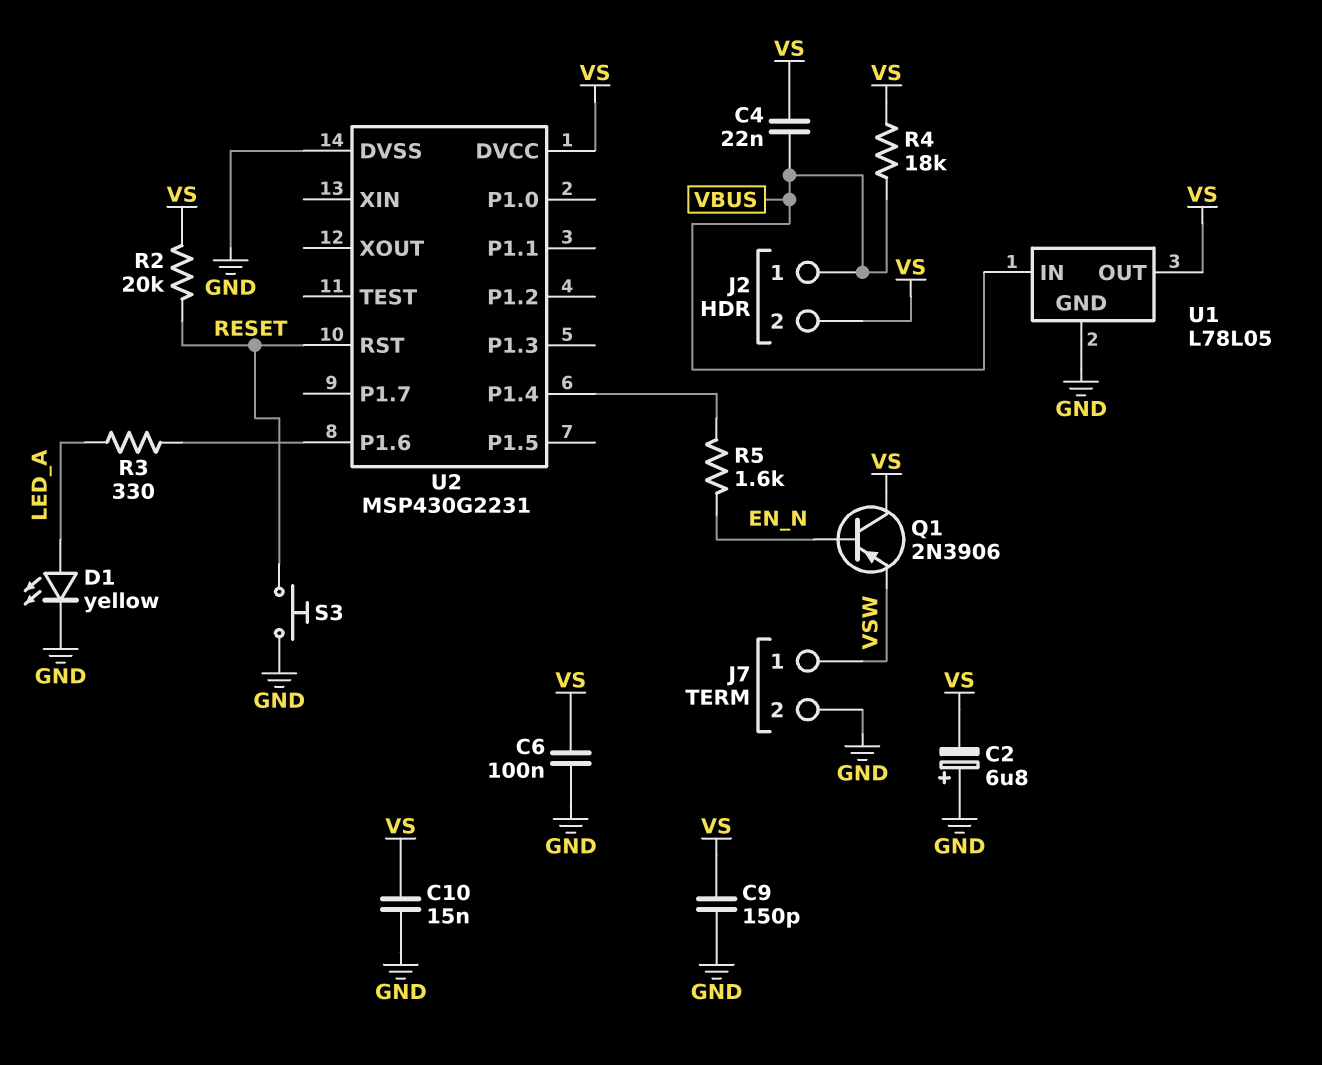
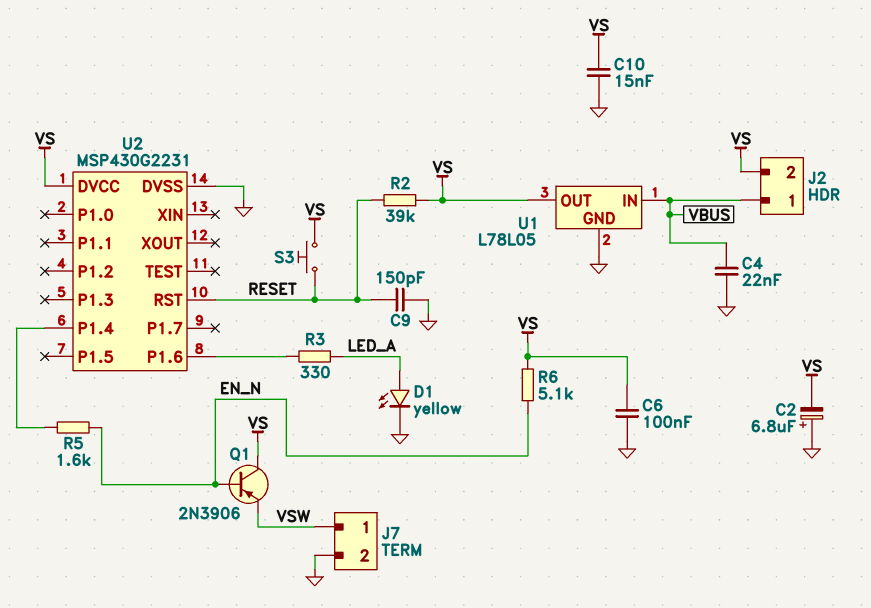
C4: 22nF (VBUS, VS) -> 22nF (GND, VBUS)
C9: 150pF (GND, VS) -> 150pF (GND, RESET)
R2: 20k (RESET, VS) -> 39k (RESET, VS)
R4: 18k (VBUS, VS) -> none
R6: none -> 5.1k (EN_N, VS)
S3: button (GND, RESET) -> button (RESET, VS)

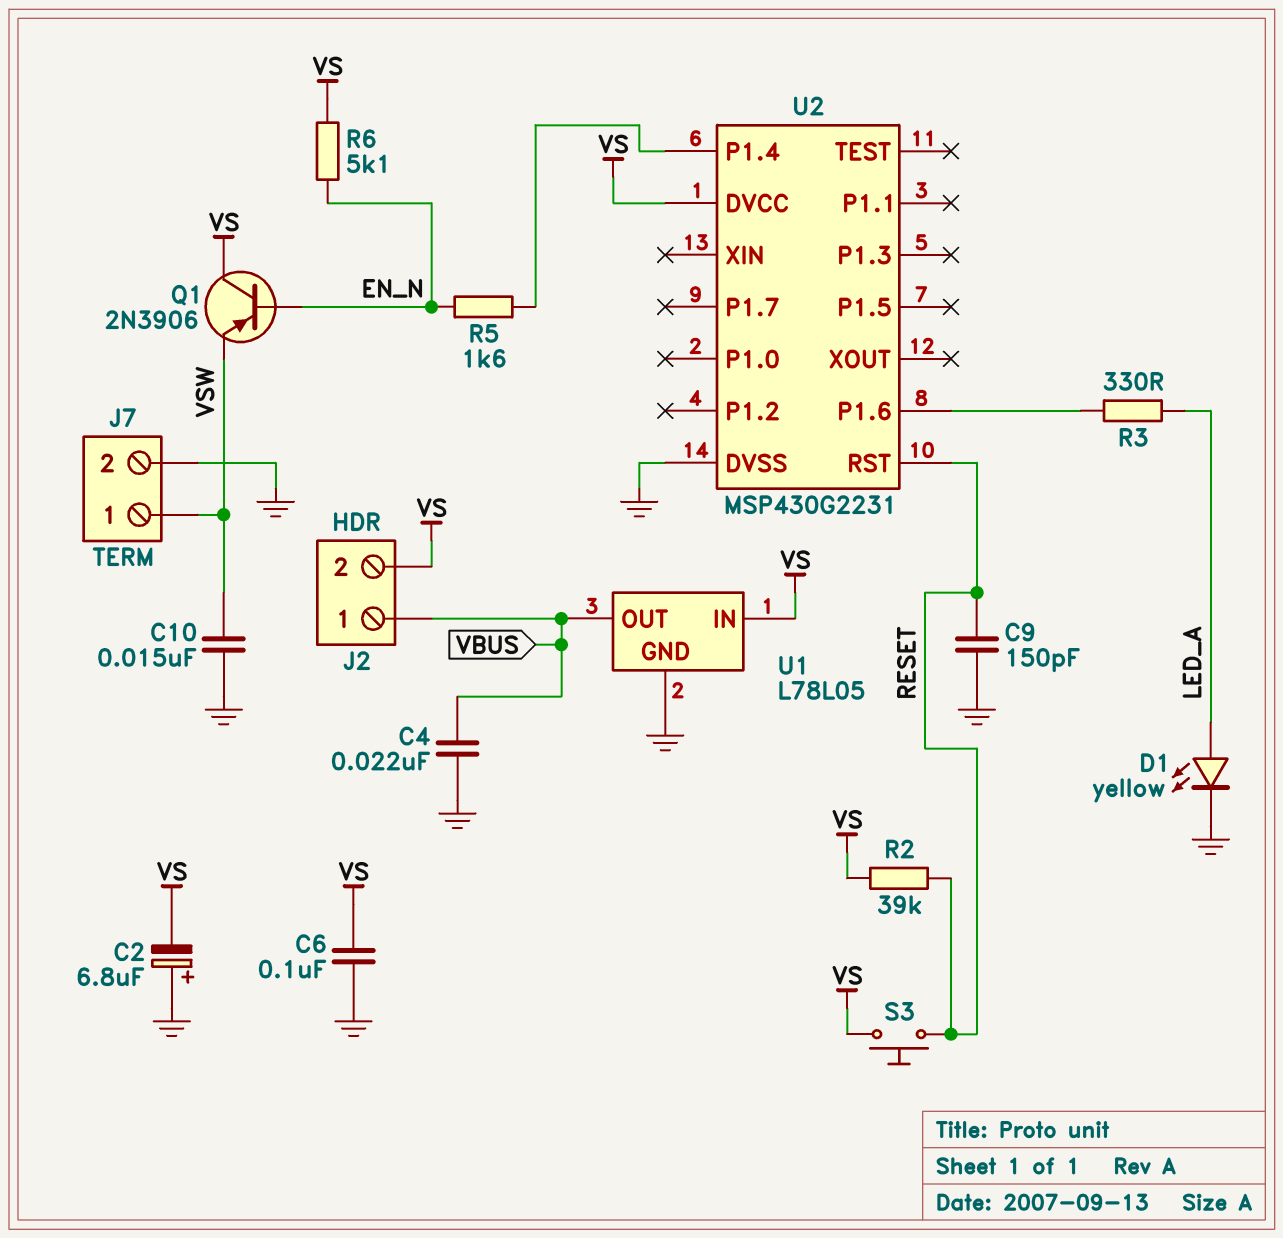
C10: 15nF (GND, VS) -> 15nF (GND, VSW)
U1 pin IN: VBUS -> VS
U1 pin OUT: VS -> VBUS

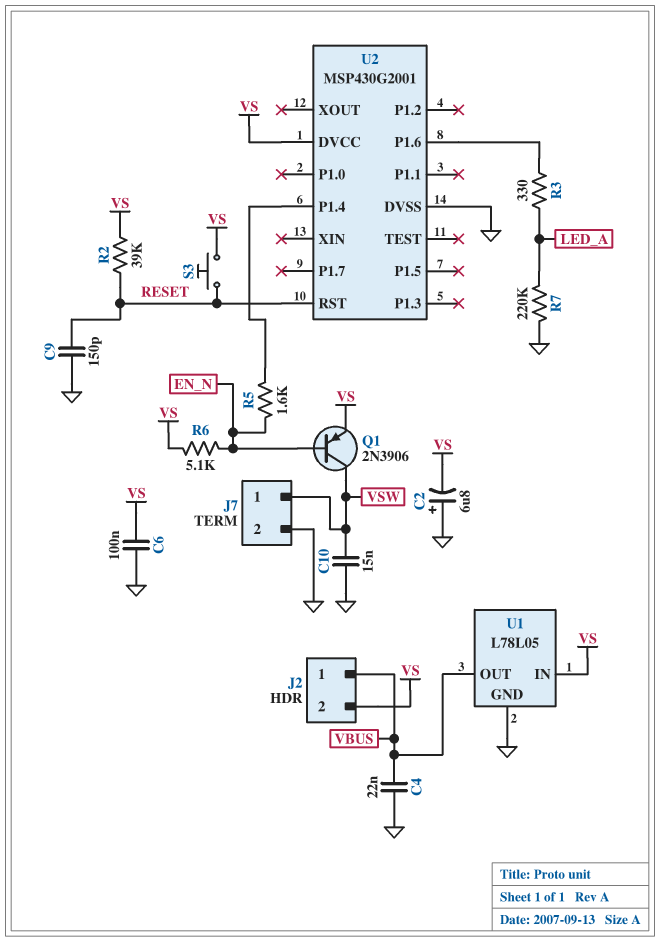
D1: LED yellow (A LED_A, K GND) -> none
Q1: PNP 2N3906 (B EN_N, C VS, E VSW) -> PNP 2N3906 (B EN_N, C VSW, E VS)
R7: none -> 220k (GND, LED_A)
U2: MSP430G2231 -> MSP430G2001

